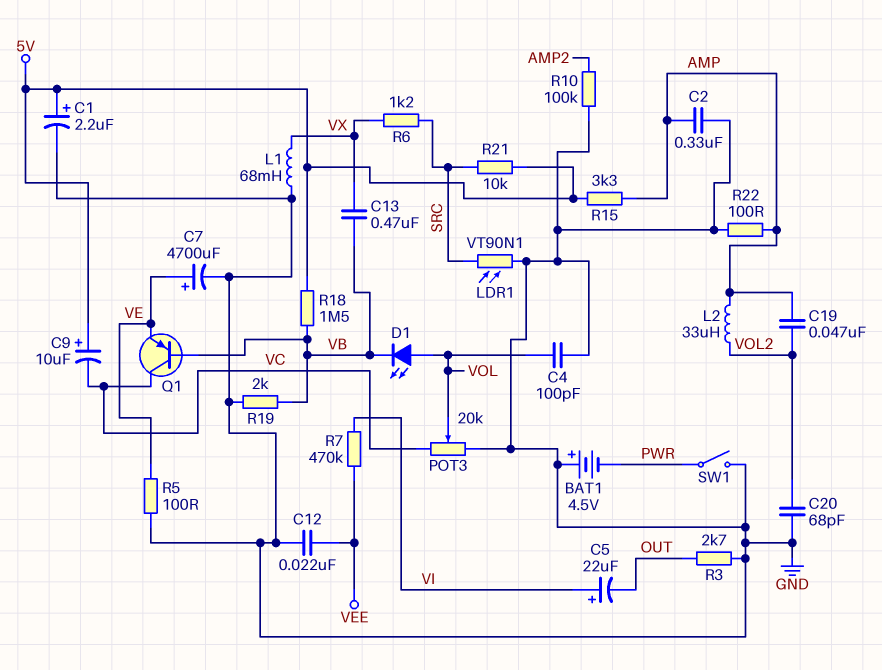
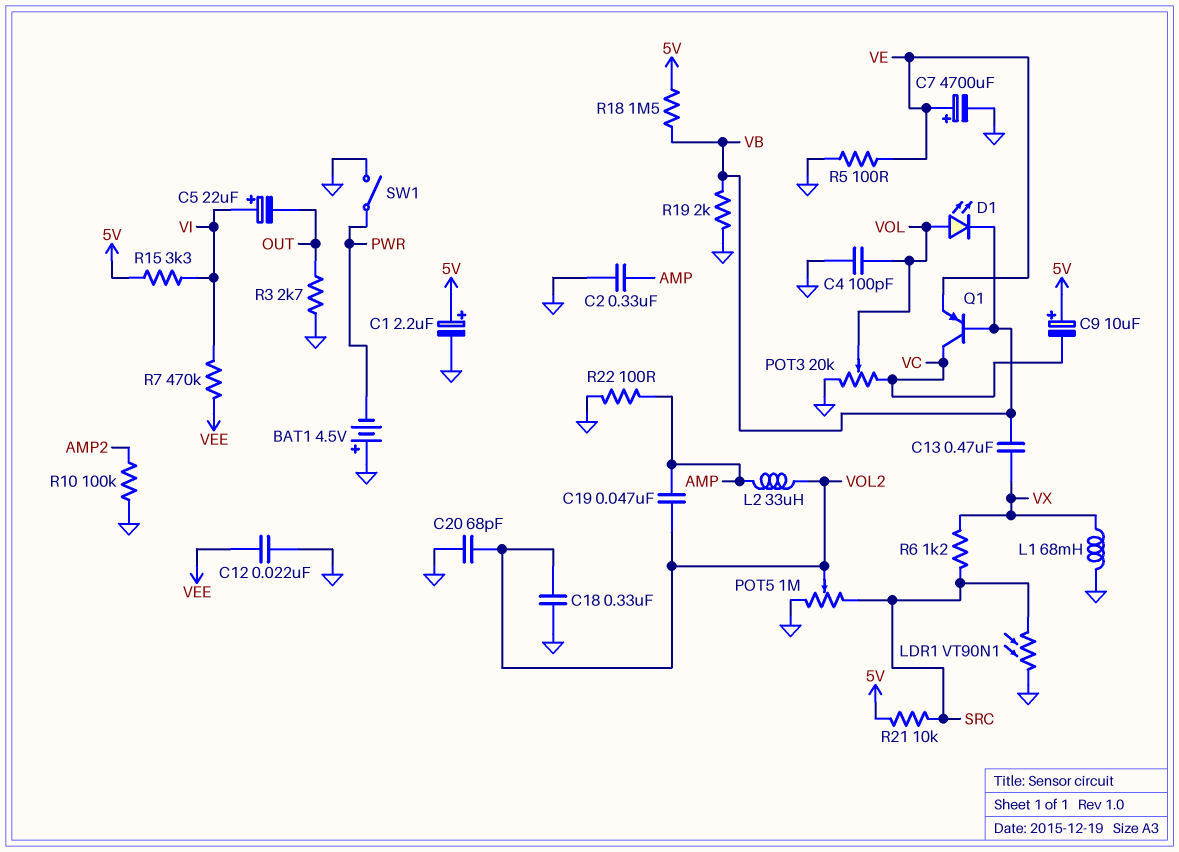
C18: none -> 330nF (GND, VOL2)
POT5: none -> 1M (GND, SRC, wiper VOL2)
R15: 3.3k (5V, AMP) -> 3.3k (5V, VI)

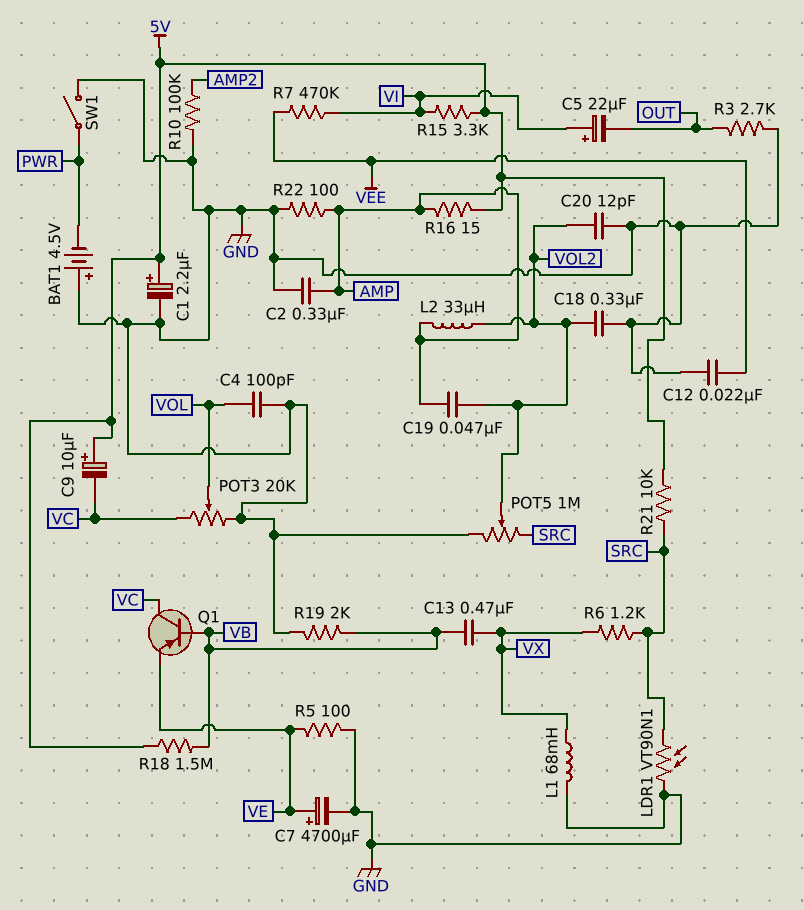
C20: 68pF (GND, VOL2) -> 12pF (GND, VOL2)
D1: LED (A VOL, K VB) -> none
R16: none -> 15 (5V, AMP)

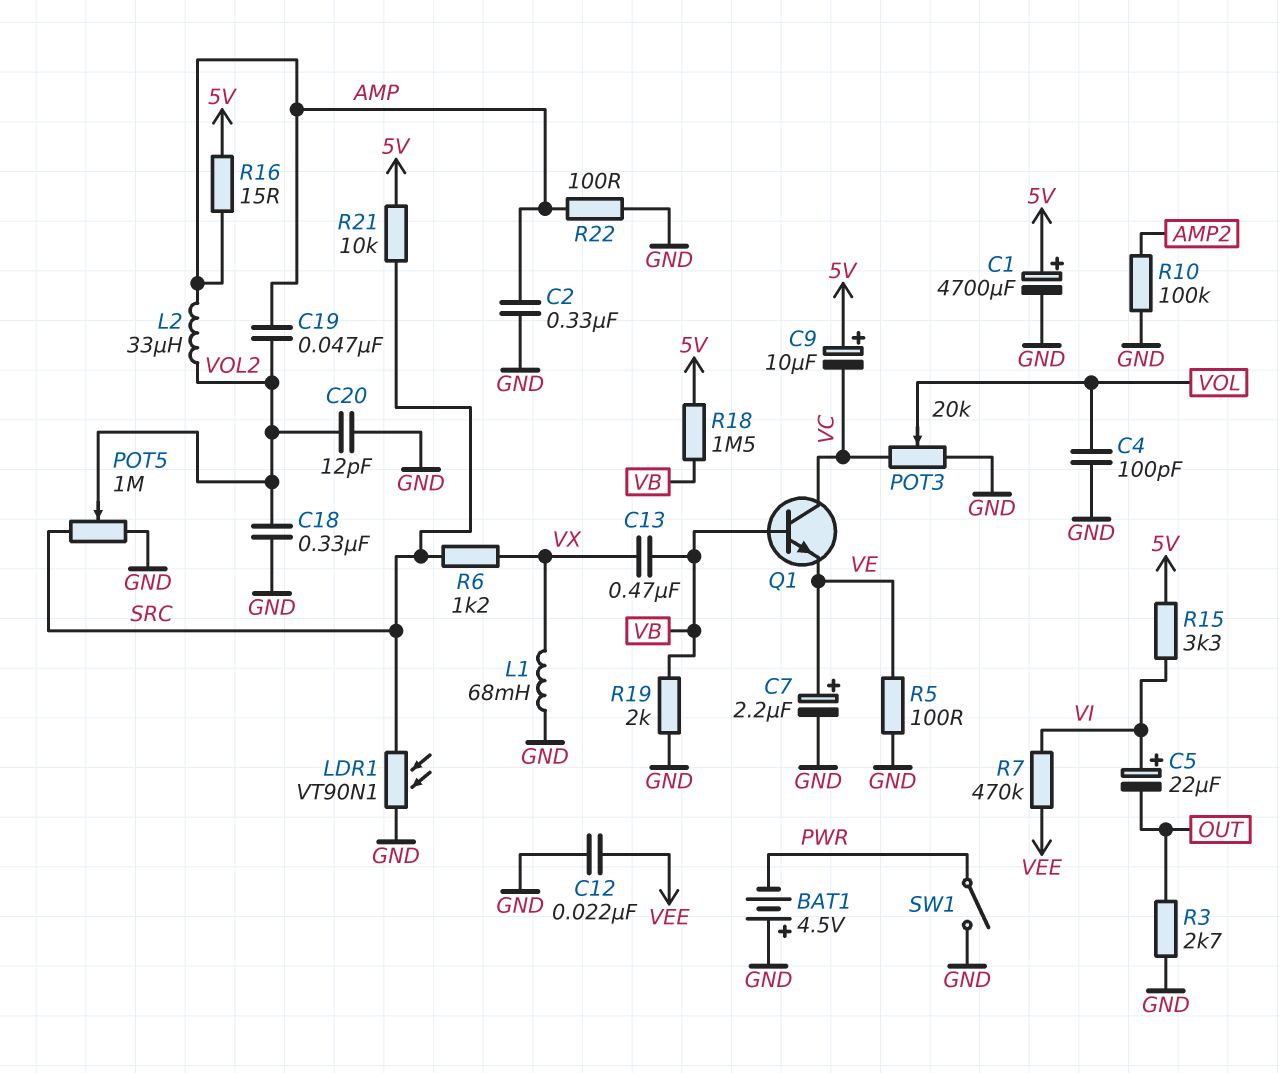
C1: 2.2uF (plus 5V, minus GND) -> 4700uF (plus 5V, minus GND)
C7: 4700uF (plus VE, minus GND) -> 2.2uF (plus VE, minus GND)
Q1: PNP (B VB, C VC, E VE) -> NPN (B VB, C VC, E VE)

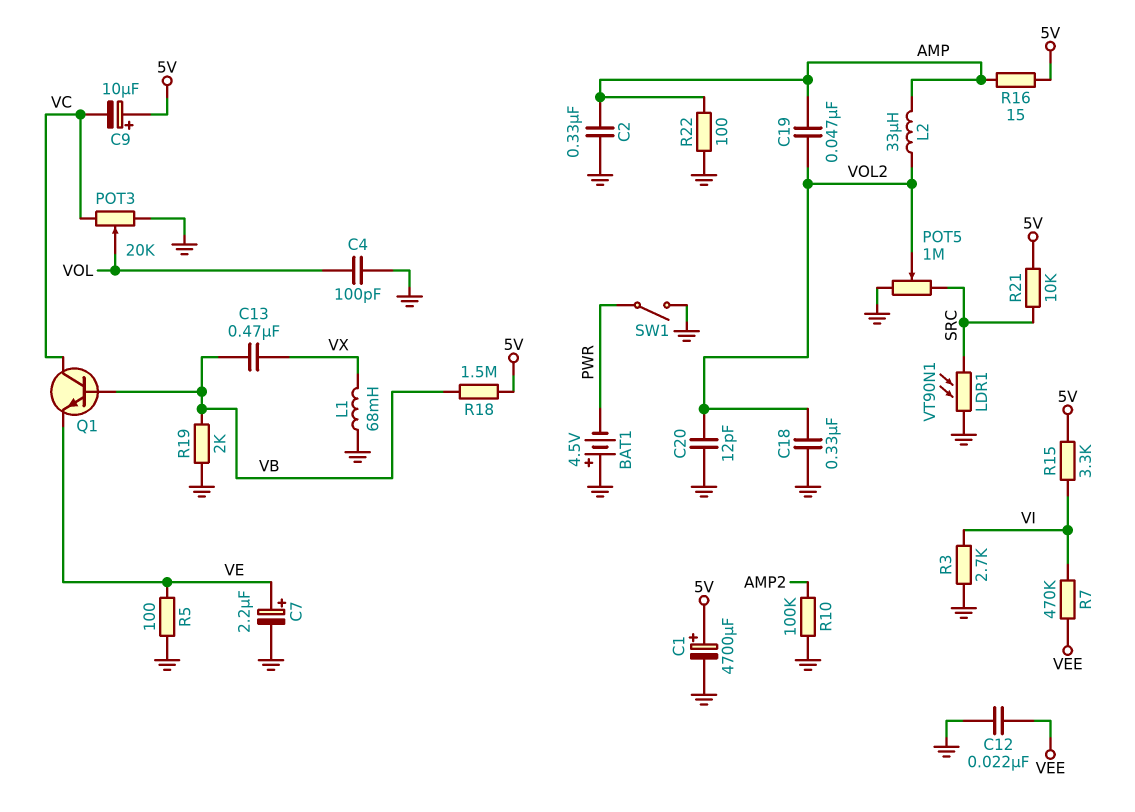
C5: 22uF (plus VI, minus OUT) -> none
R3: 2.7k (GND, OUT) -> 2.7k (GND, VI)
R6: 1.2k (SRC, VX) -> none

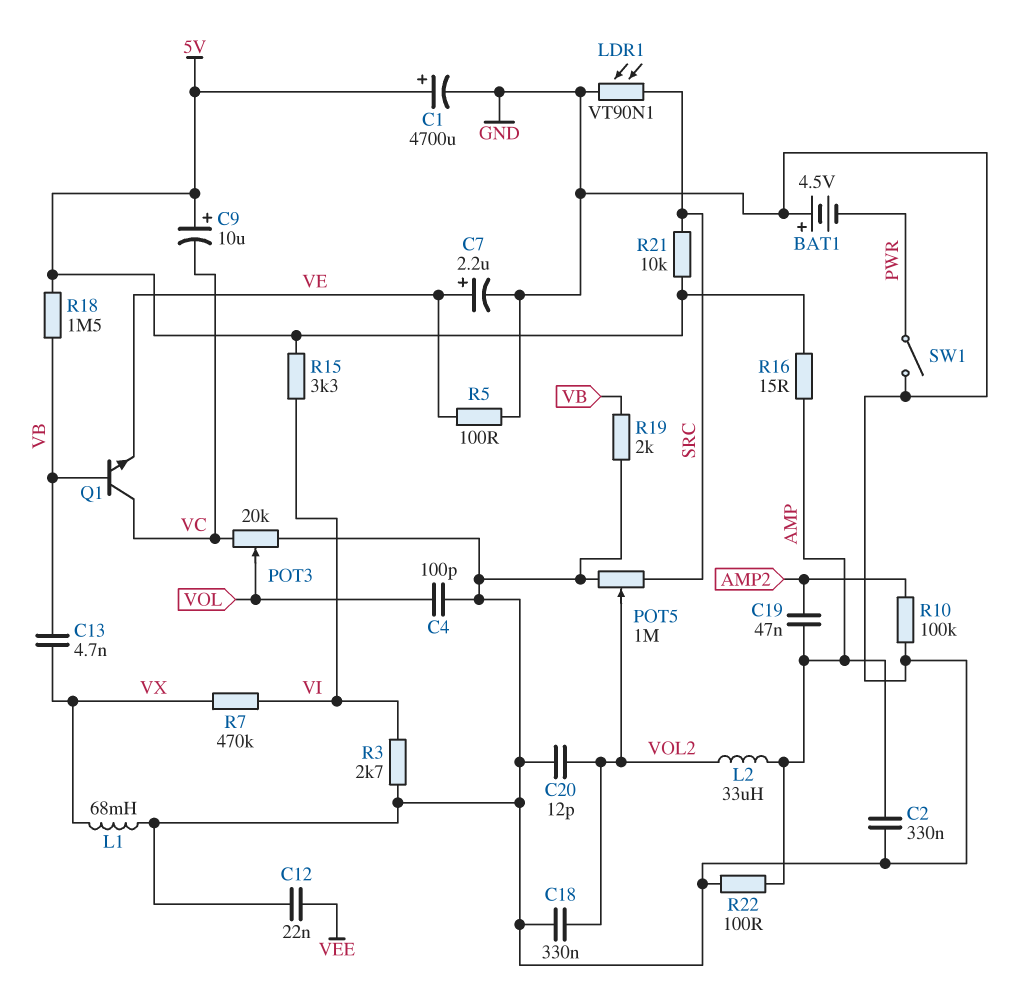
C13: 470nF (VB, VX) -> 4.7nF (VB, VX)
C19: 47nF (AMP, VOL2) -> 47nF (AMP, AMP2)
R7: 470k (VEE, VI) -> 470k (VI, VX)

